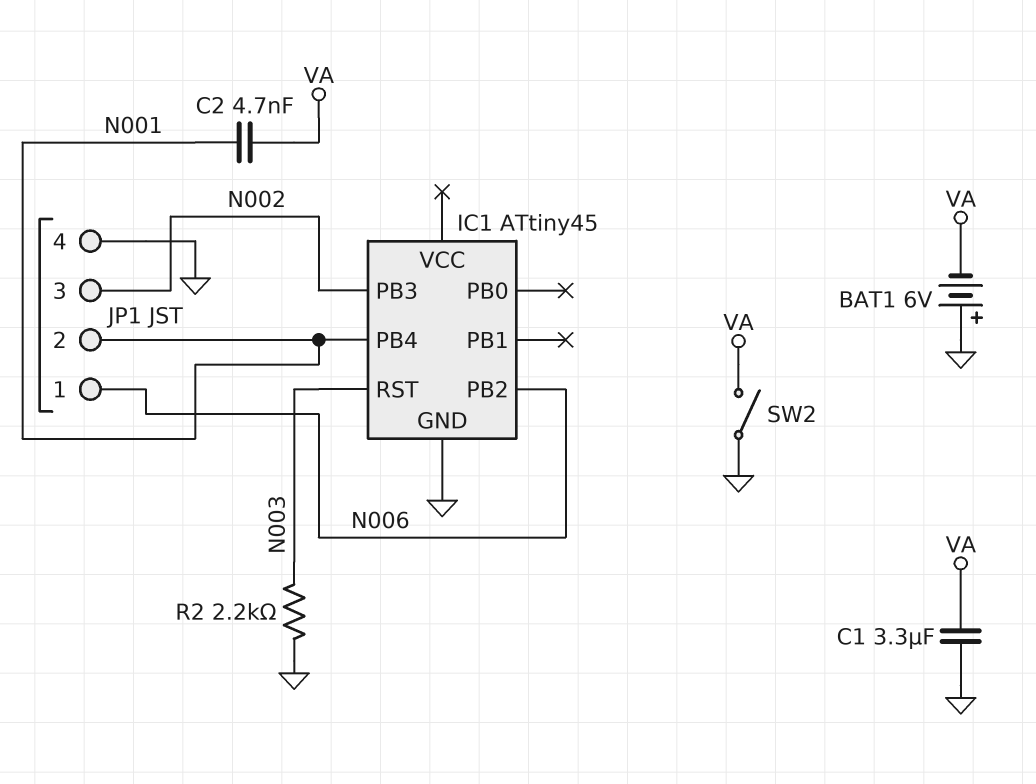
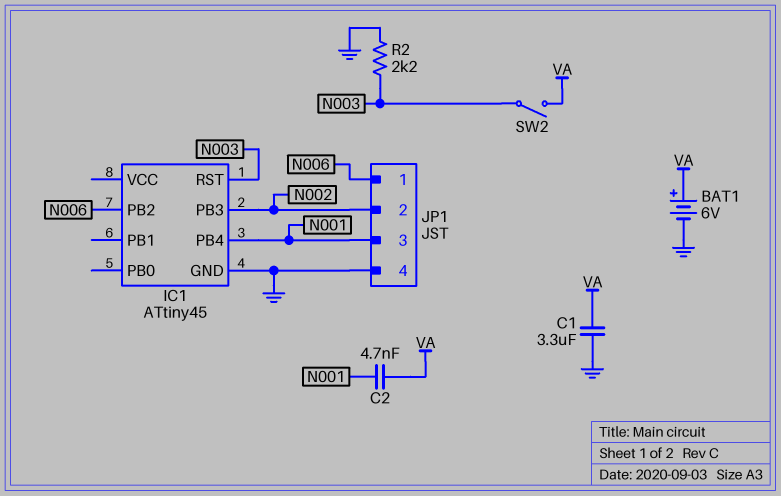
BAT1: 6V (plus GND, minus VA) -> 6V (plus VA, minus GND)
JP1 pin 2: N001 -> N002
JP1 pin 3: N002 -> N001
SW2: switch (GND, VA) -> switch (N003, VA)

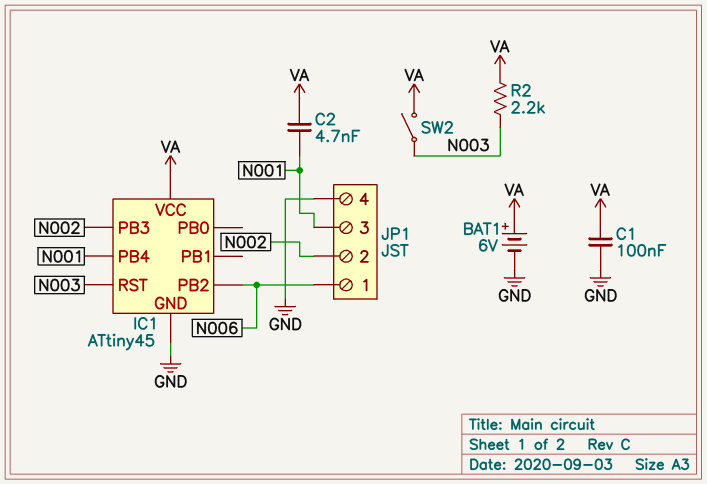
C1: 3.3uF (GND, VA) -> 100nF (GND, VA)
IC1 pin VCC: none -> VA
R2: 2.2k (GND, N003) -> 2.2k (N003, VA)

